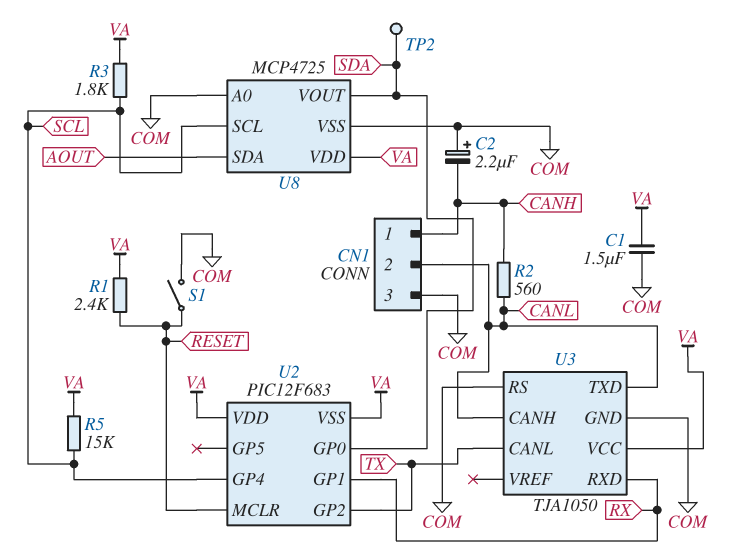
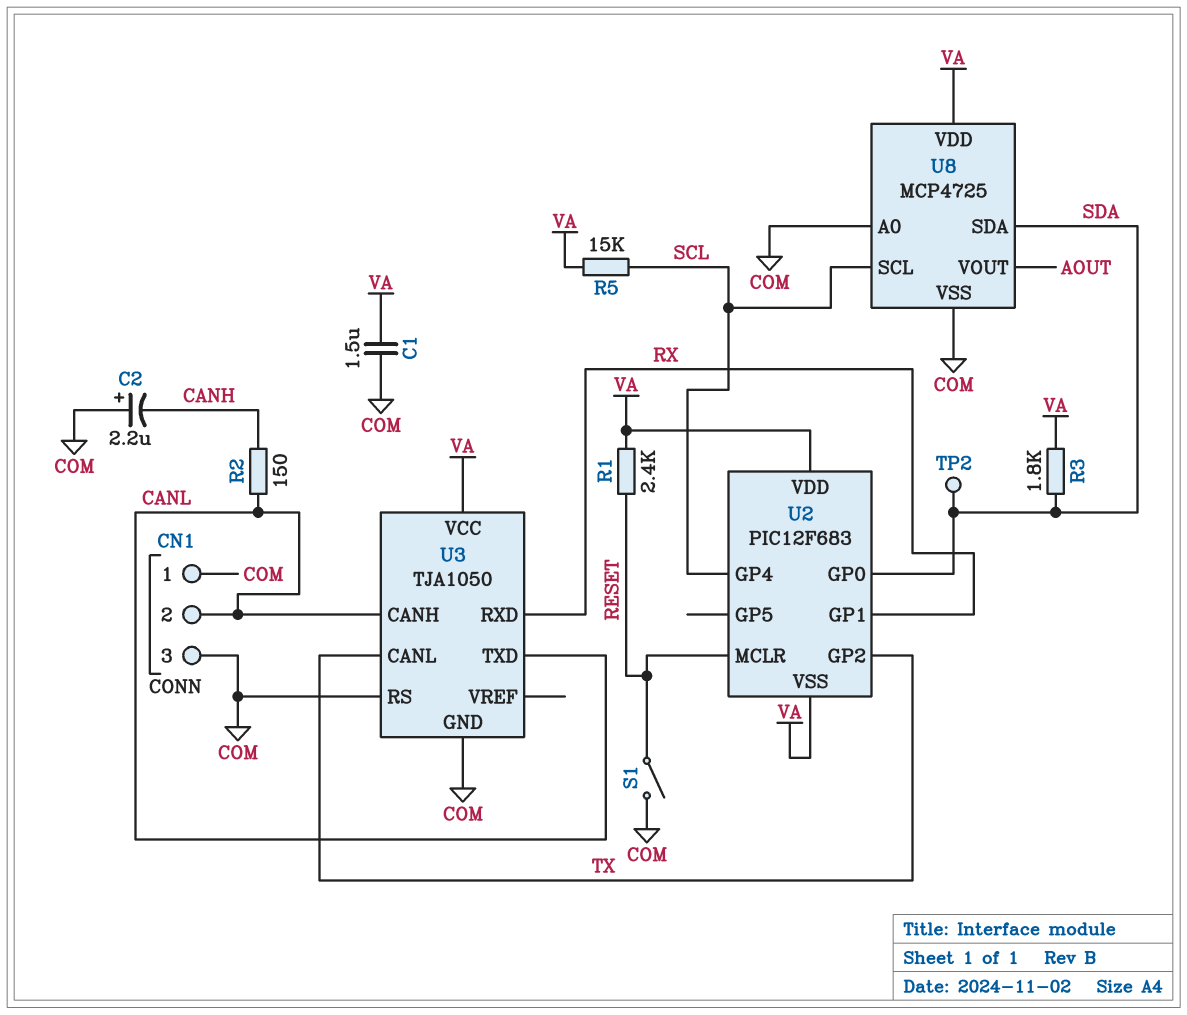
CN1 pin 1: CANH -> COM
R2: 560 (CANH, CANL) -> 150 (CANH, CANL)
R3: 1.8k (SCL, VA) -> 1.8k (SDA, VA)
U8 pin SDA: AOUT -> SDA
U8 pin VOUT: SDA -> AOUT

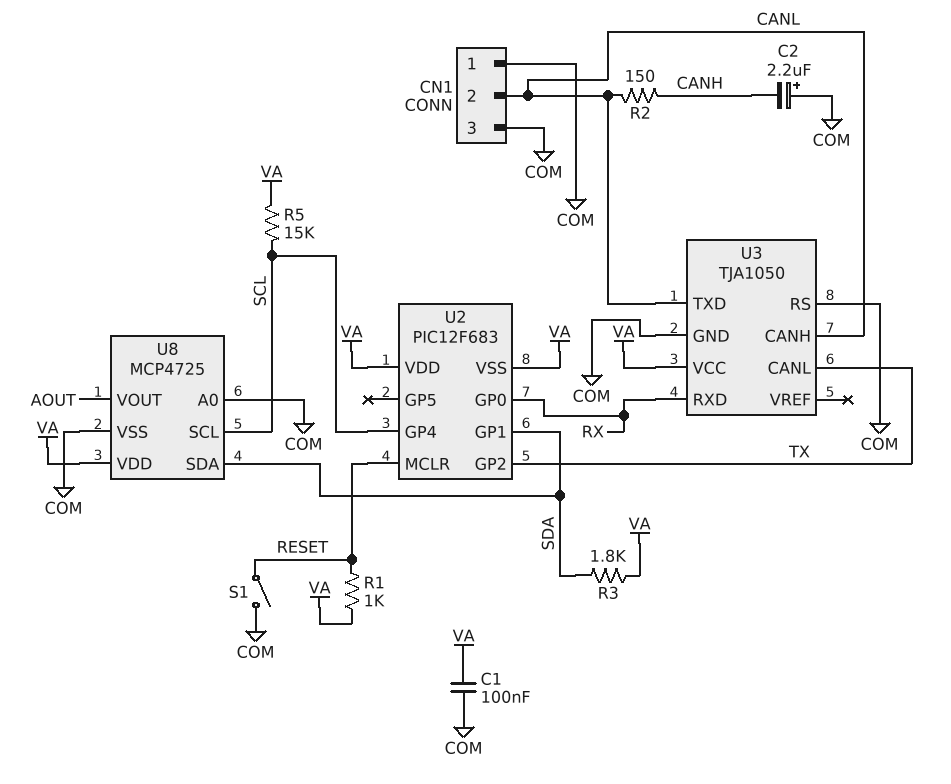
C1: 1.5uF (COM, VA) -> 100nF (COM, VA)
R1: 2.4k (RESET, VA) -> 1k (RESET, VA)
TP2: test point (SDA) -> none
U2 pin GP0: SDA -> RX
U2 pin GP1: RX -> SDA

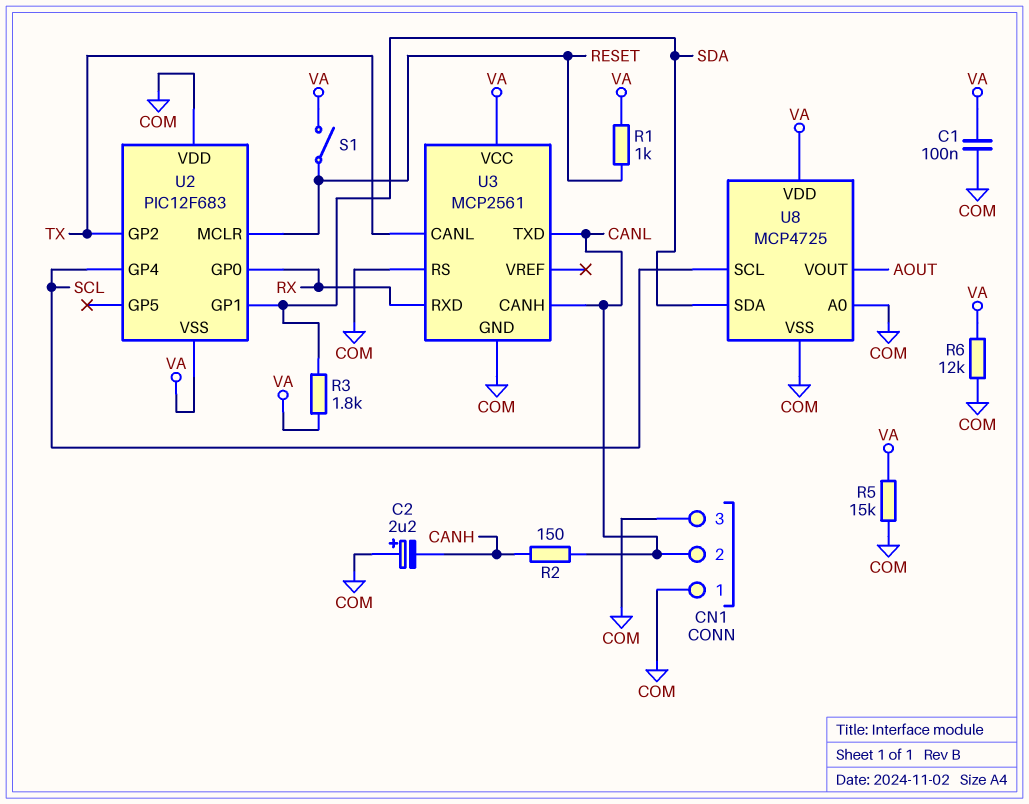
R5: 15k (SCL, VA) -> 15k (COM, VA)
R6: none -> 12k (COM, VA)
S1: switch (COM, RESET) -> switch (RESET, VA)
U2 pin VDD: VA -> COM
U3: TJA1050 -> MCP2561

